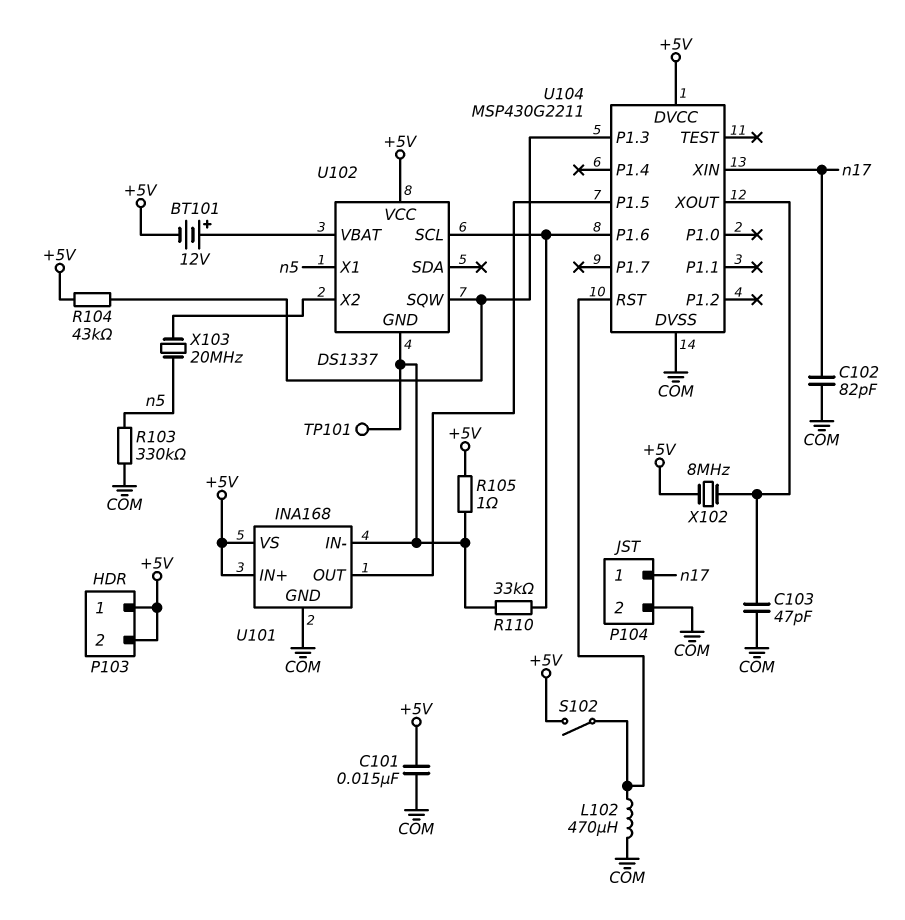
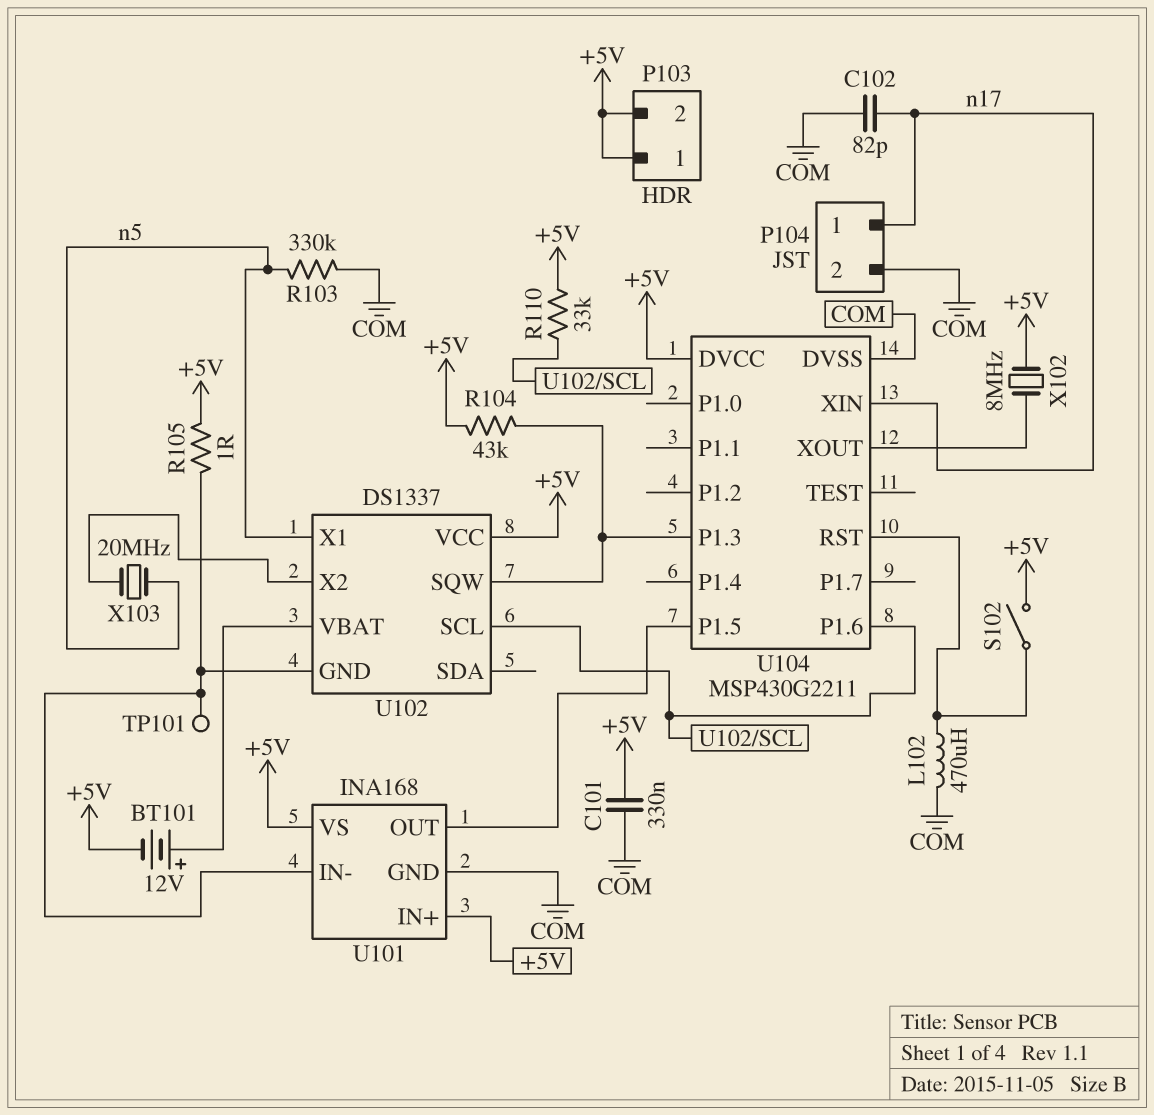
C101: 15nF (+5V, COM) -> 330nF (+5V, COM)
C103: 47pF (COM, U104/XOUT) -> none
R110: 33k (U101/IN-, U102/SCL) -> 33k (+5V, U102/SCL)

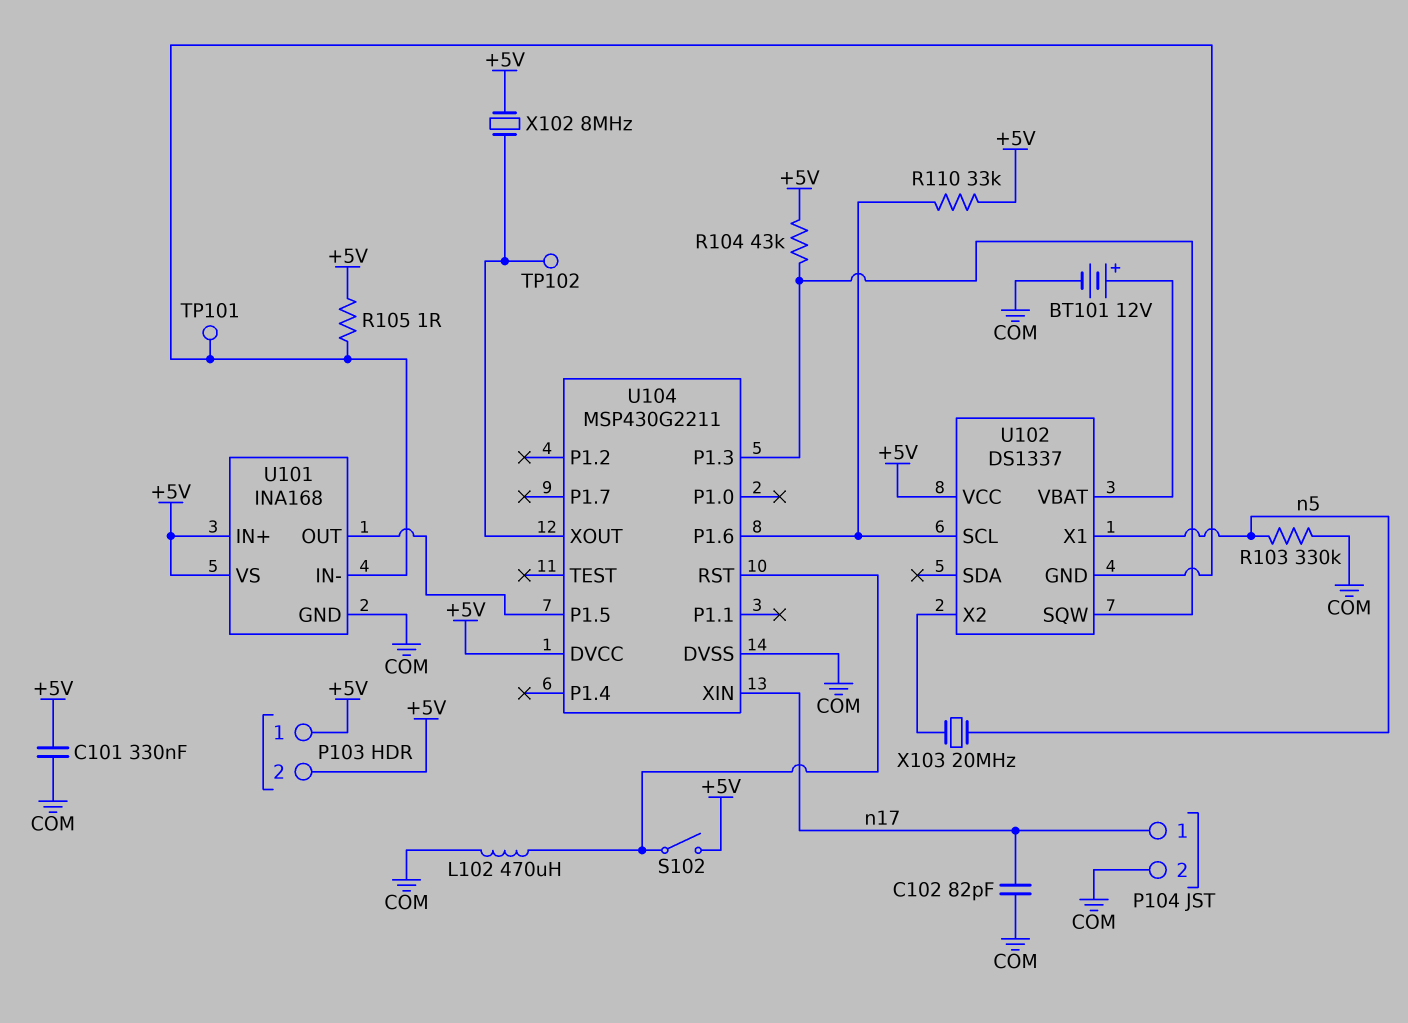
BT101: 12V (plus U102/VBAT, minus +5V) -> 12V (plus U102/VBAT, minus COM)
TP102: none -> test point (U104/XOUT)

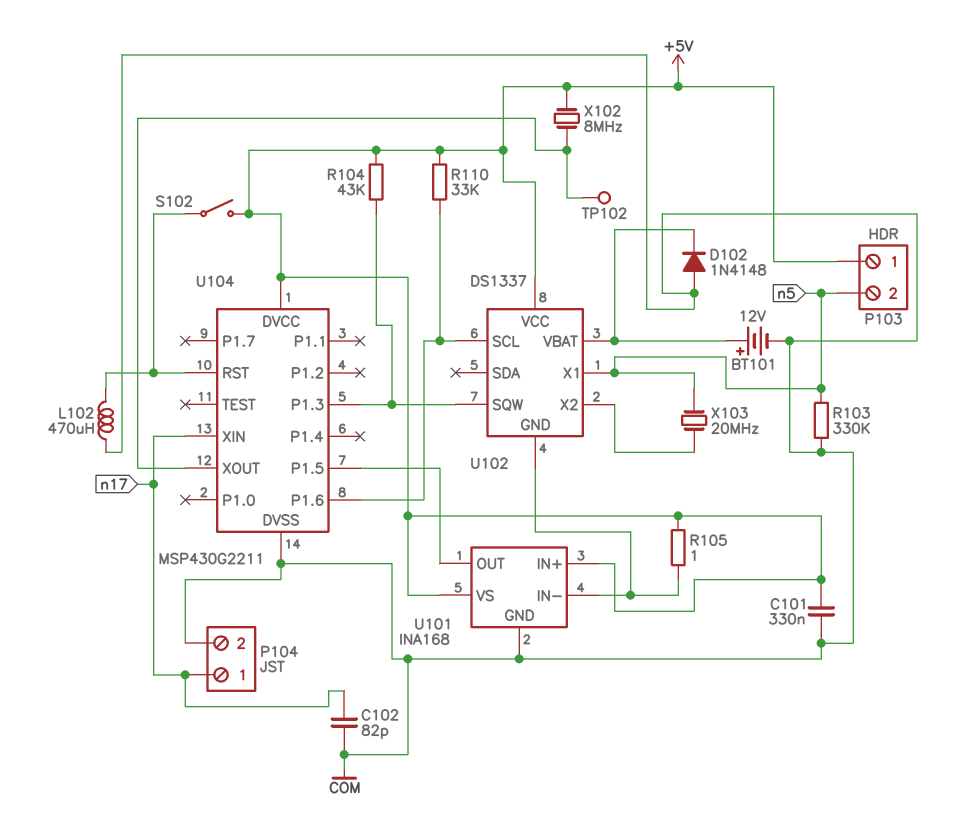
D102: none -> diode 1N4148 (A COM, K U102/VBAT)
P103 pin 2: +5V -> n5
TP101: test point (U101/IN-) -> none

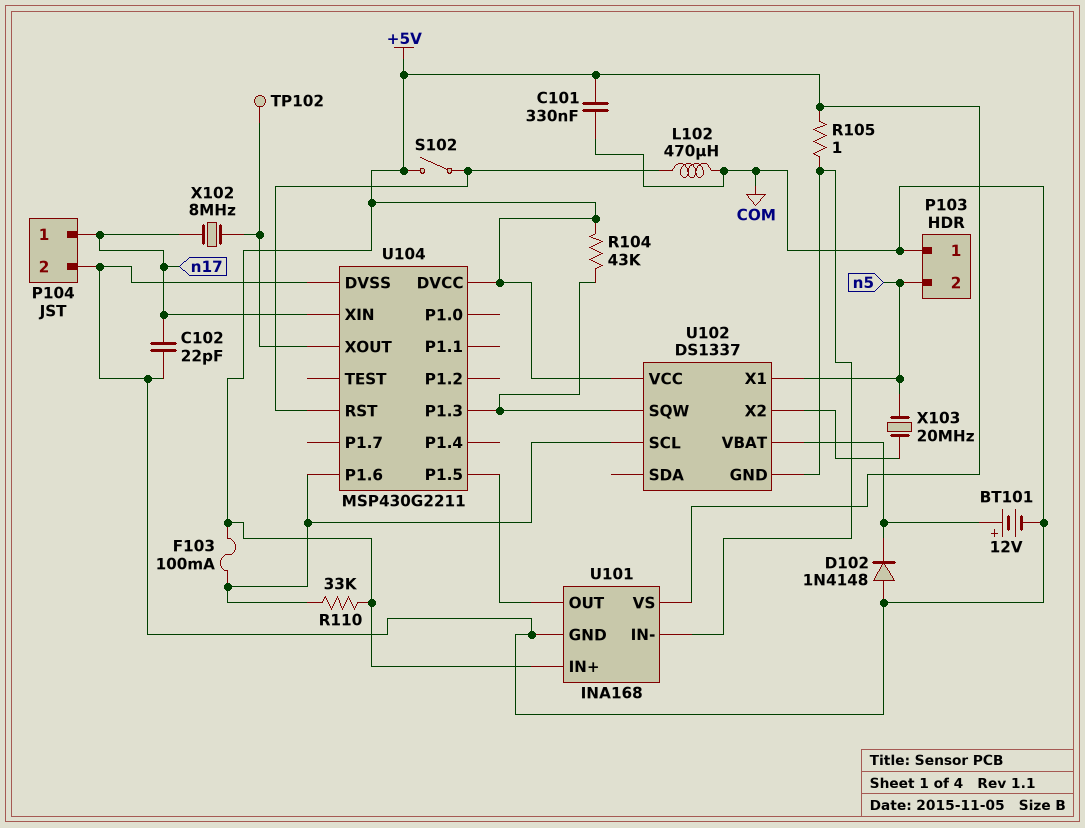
C102: 82pF (COM, n17) -> 22pF (COM, n17)
F103: none -> 100mA (+5V, U102/SCL)
P103 pin 1: +5V -> COM
R103: 330k (COM, n5) -> none
X102: 8MHz (+5V, U104/XOUT) -> 8MHz (U104/XOUT, n17)

